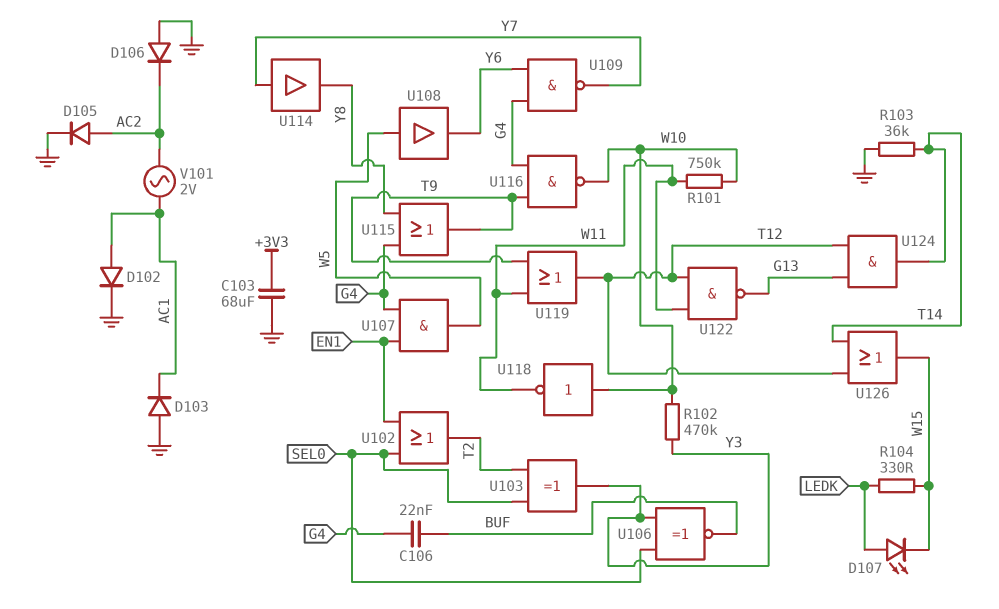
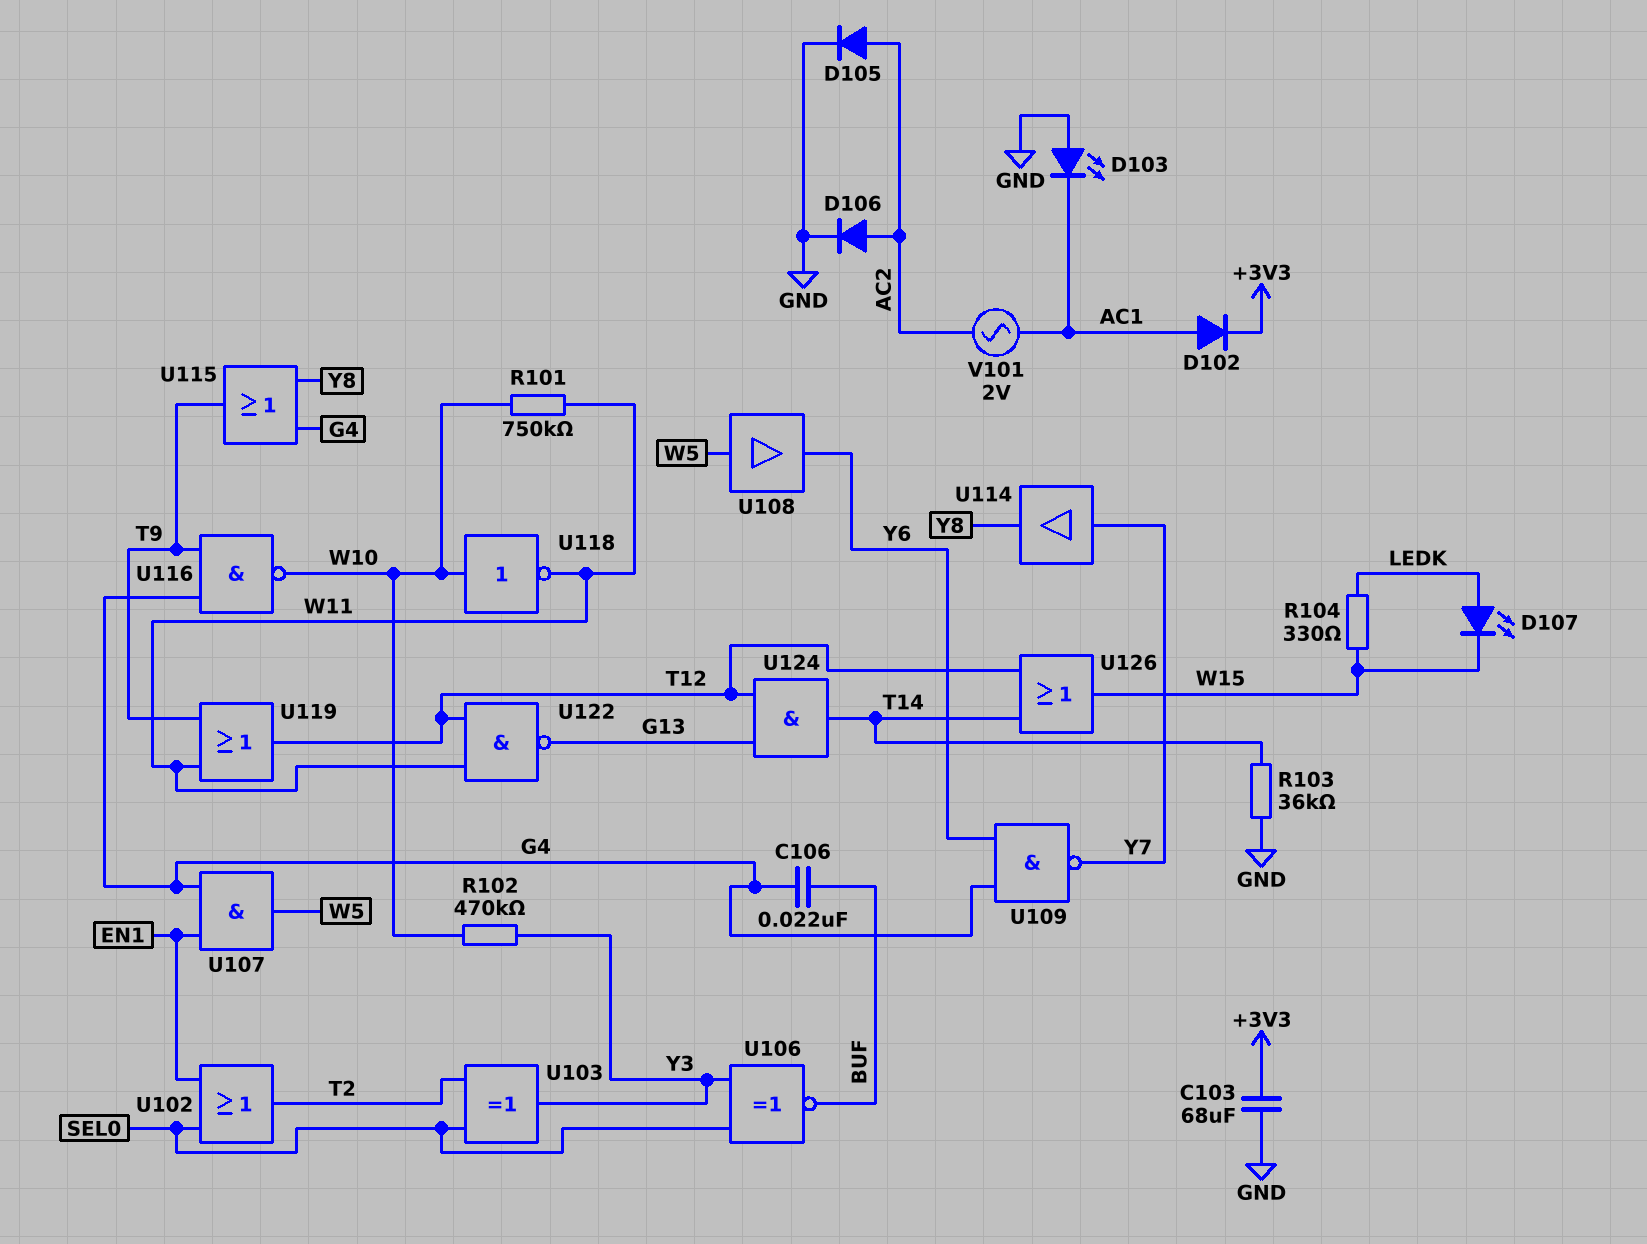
D102: diode (A AC1, K GND) -> diode (A AC1, K +3V3)
D103: diode (A GND, K AC1) -> LED (A GND, K AC1)
D106: diode (A GND, K AC2) -> diode (A AC2, K GND)

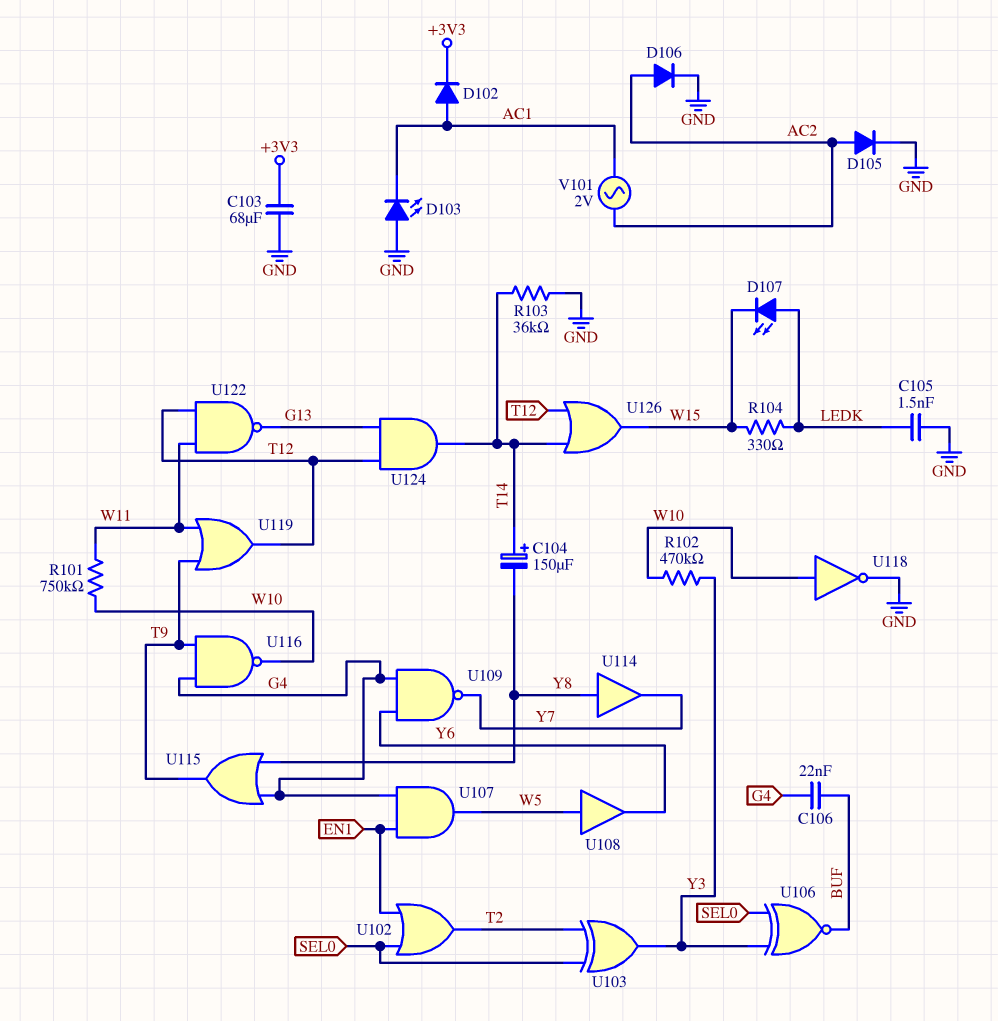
C104: none -> 150uF (plus T14, minus Y8)
C105: none -> 1.5nF (GND, LEDK)
U114: buffer (in Y7, out Y8) -> buffer (in Y8, out Y7)
U118: NOT (in W10, out W11) -> NOT (in W10, out GND)

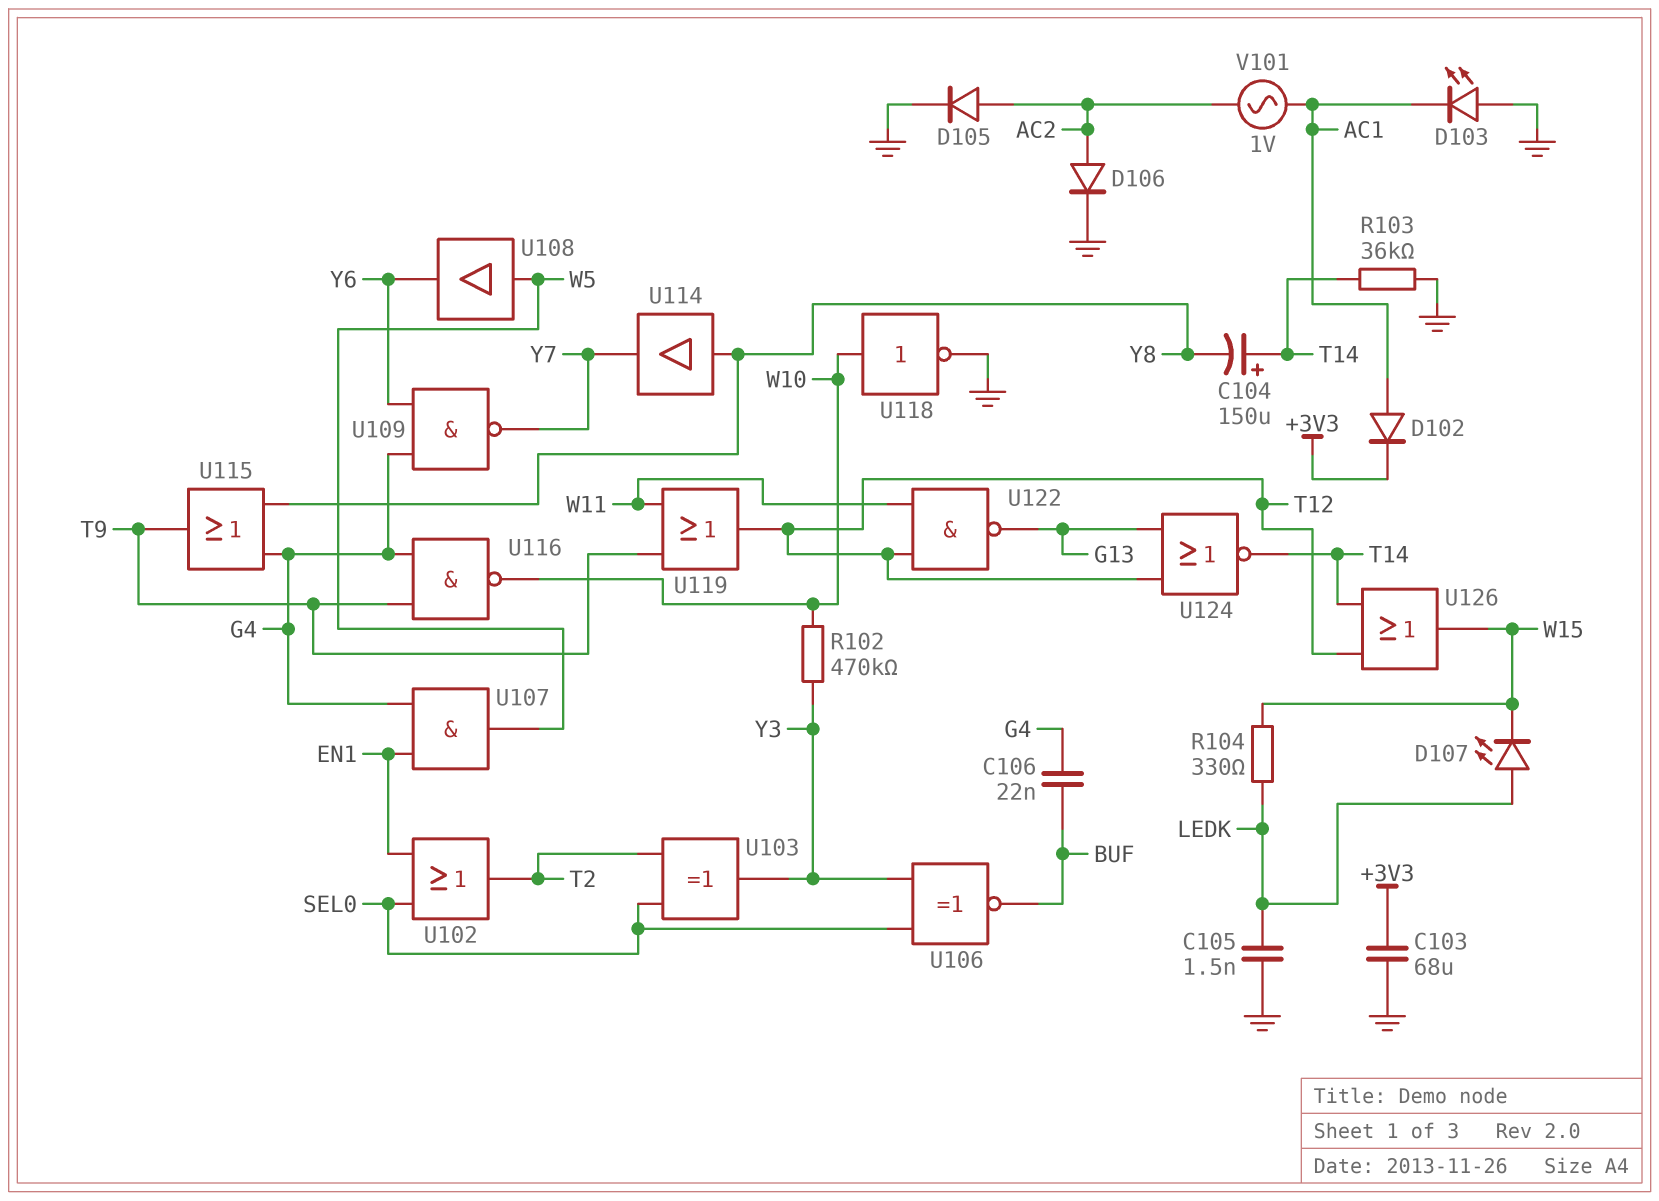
R101: 750k (W10, W11) -> none
U124: AND (in G13, in T12, out T14) -> NOR (in G13, in T12, out T14)
V101: AC 2V (AC1, AC2) -> AC 1V (AC1, AC2)

